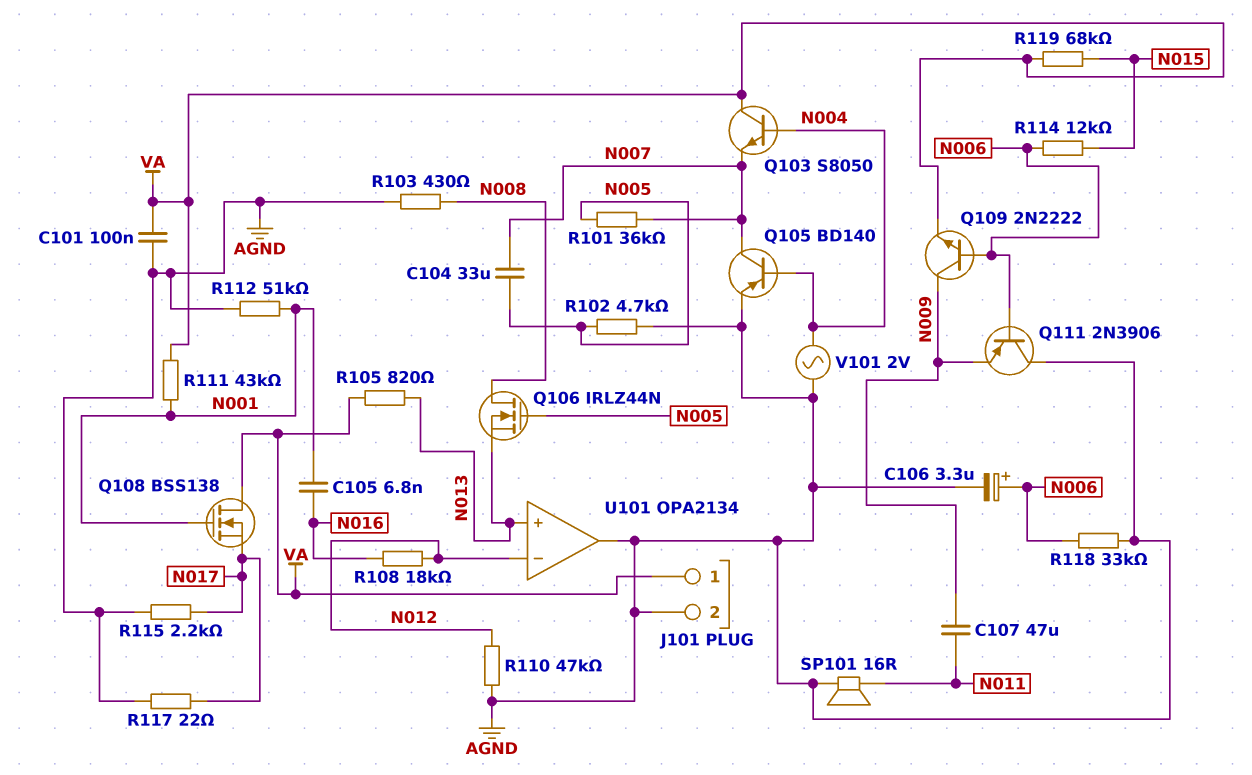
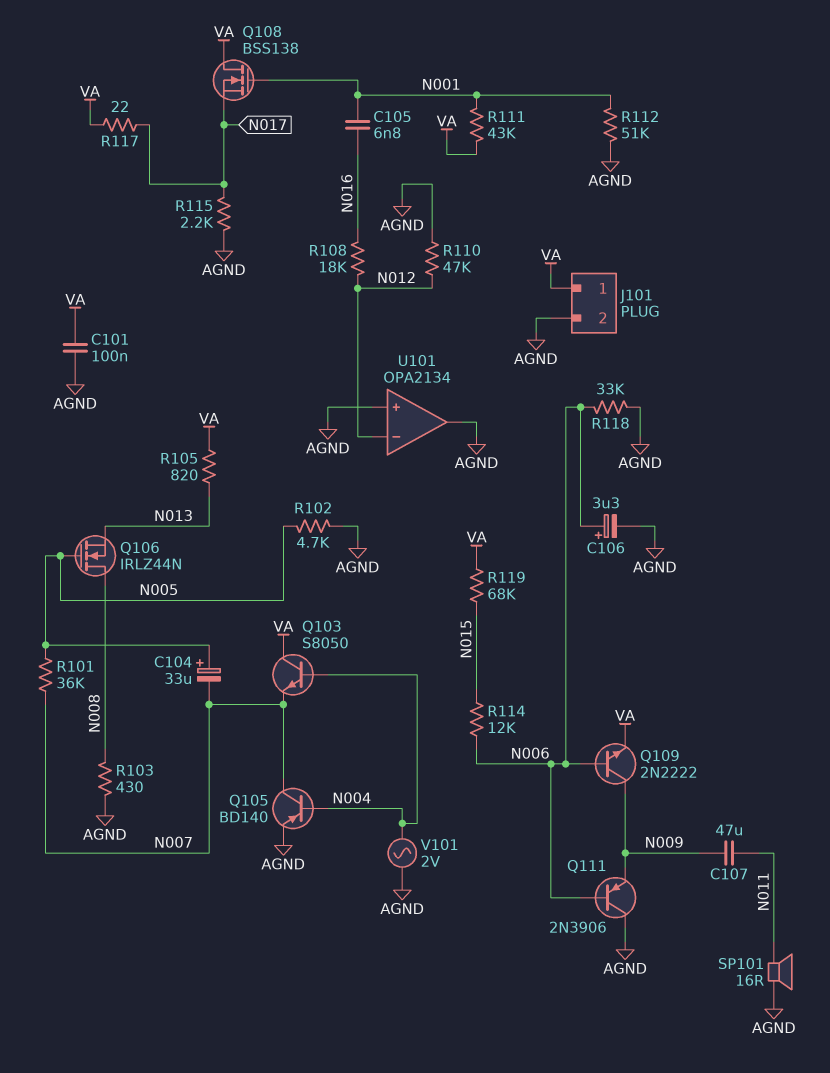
C104: 33uF (N005, N007) -> 33uF (plus N005, minus N007)
R117: 22 (AGND, N017) -> 22 (N017, VA)
U101 pin in+: N013 -> AGND

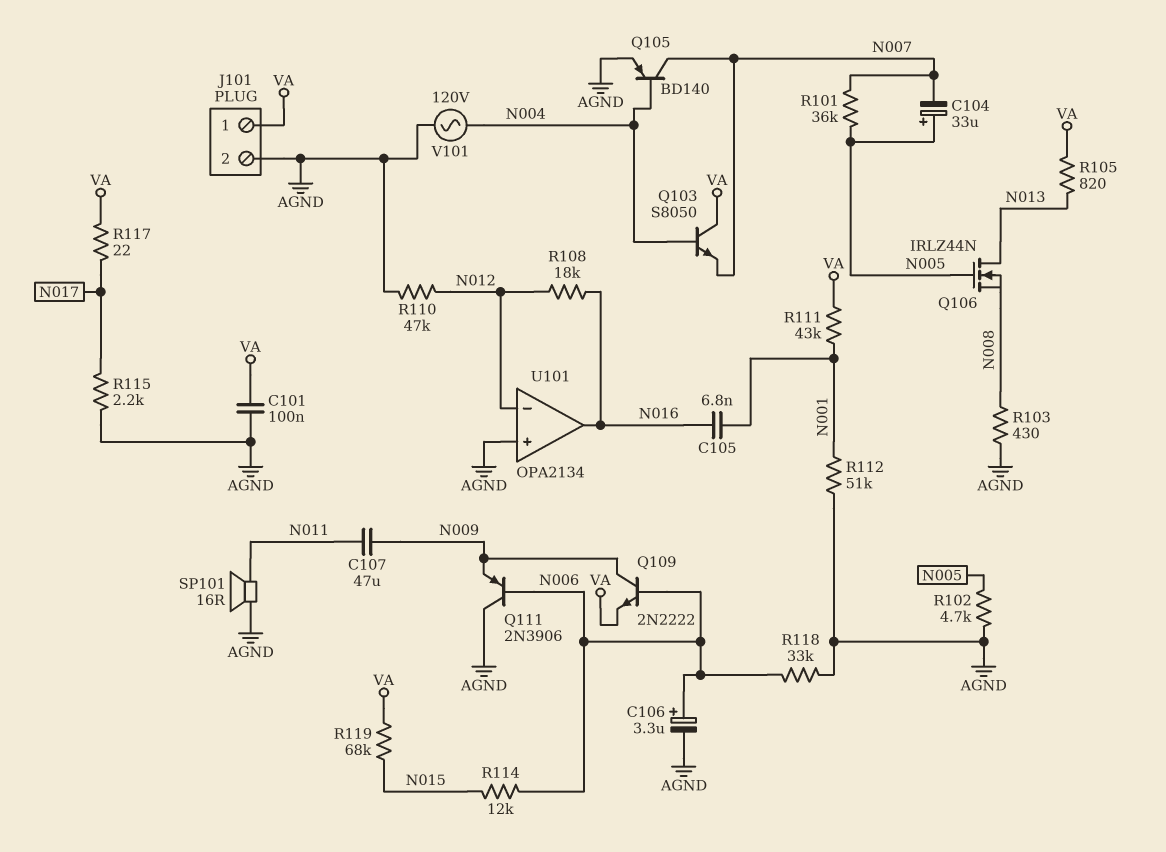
Q106: NMOS IRLZ44N (G N005, D N008, S N013) -> NMOS IRLZ44N (G N005, D N013, S N008)
Q108: NMOS BSS138 (G N001, D VA, S N017) -> none
U101 pin out: AGND -> N016
V101: AC 2V (AGND, N004) -> AC 120V (AGND, N004)

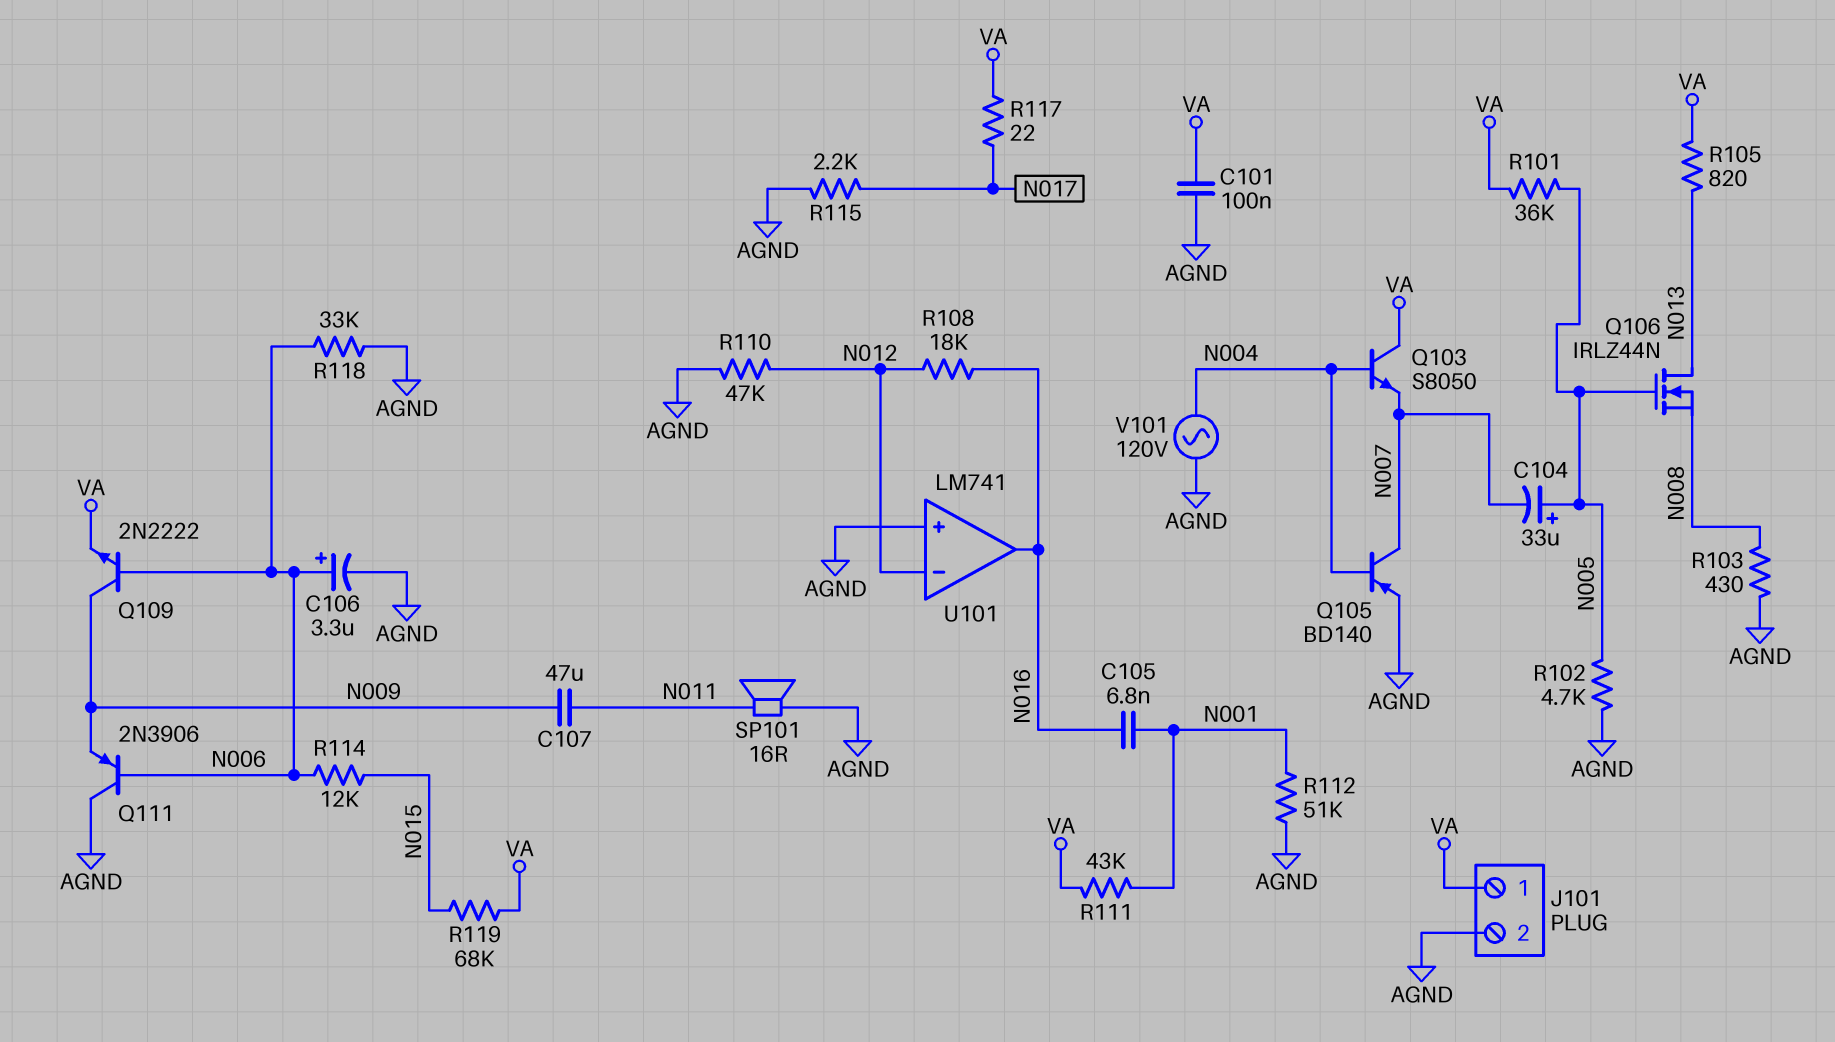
R101: 36k (N005, N007) -> 36k (N005, VA)
U101: OPA2134 -> LM741

